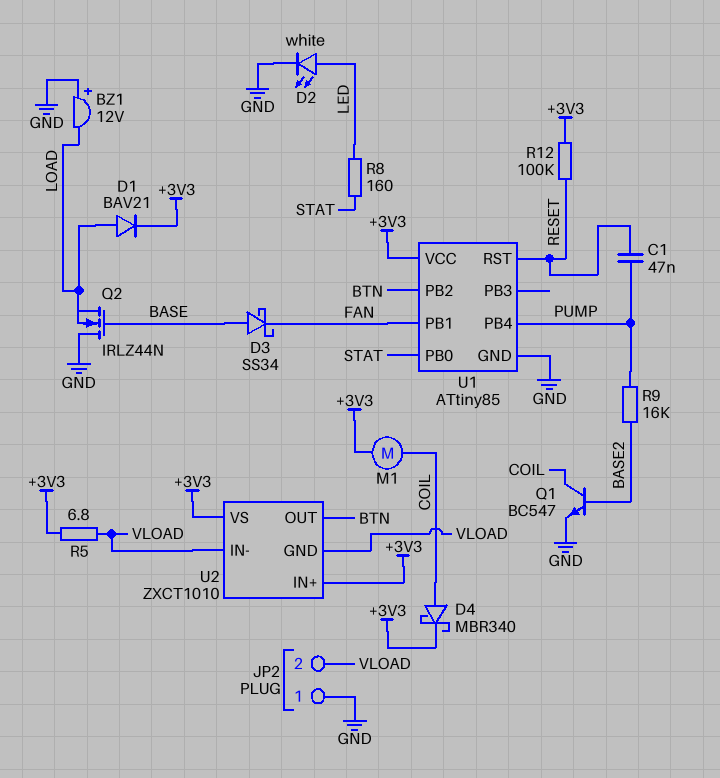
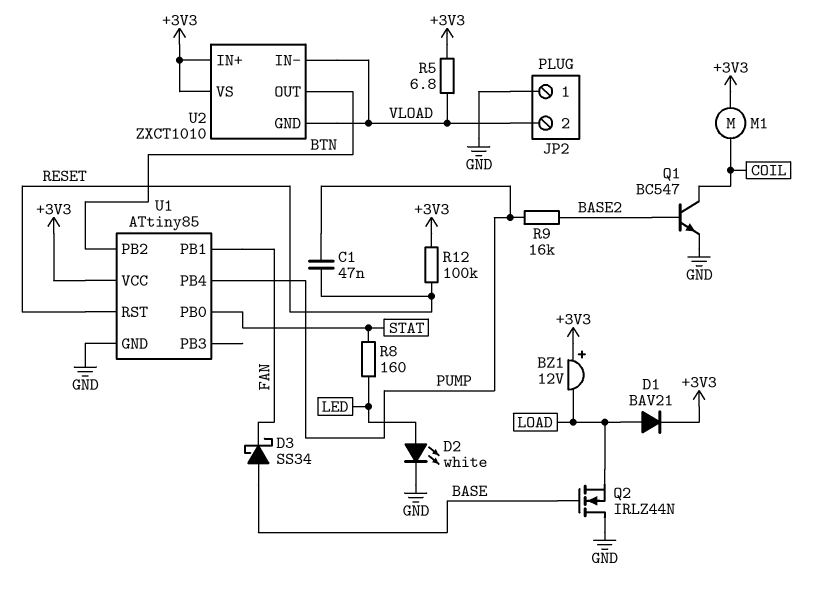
BZ1: buzzer 12V (plus GND, minus LOAD) -> buzzer 12V (plus +3V3, minus LOAD)
D4: schottky MBR340 (A COIL, K +3V3) -> none

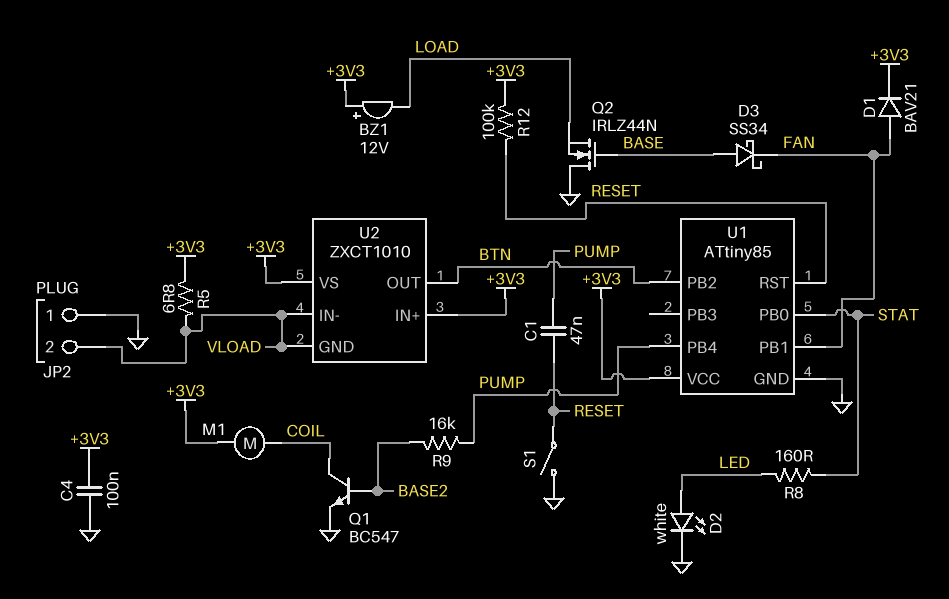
C4: none -> 100nF (+3V3, GND)
D1: diode BAV21 (A LOAD, K +3V3) -> diode BAV21 (A FAN, K +3V3)
S1: none -> switch (GND, RESET)

